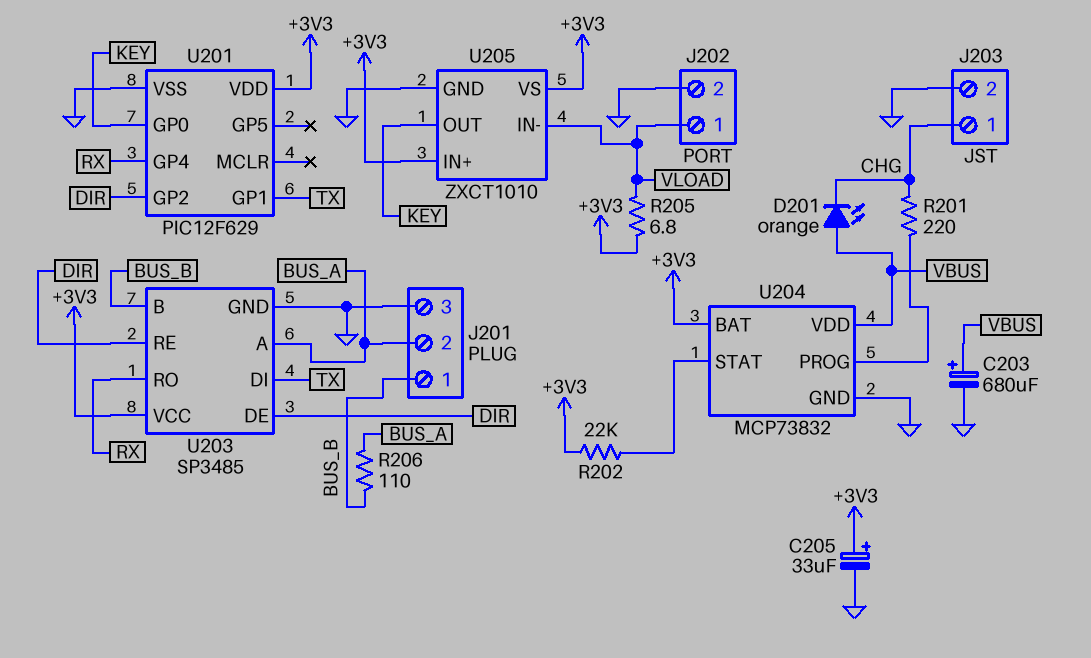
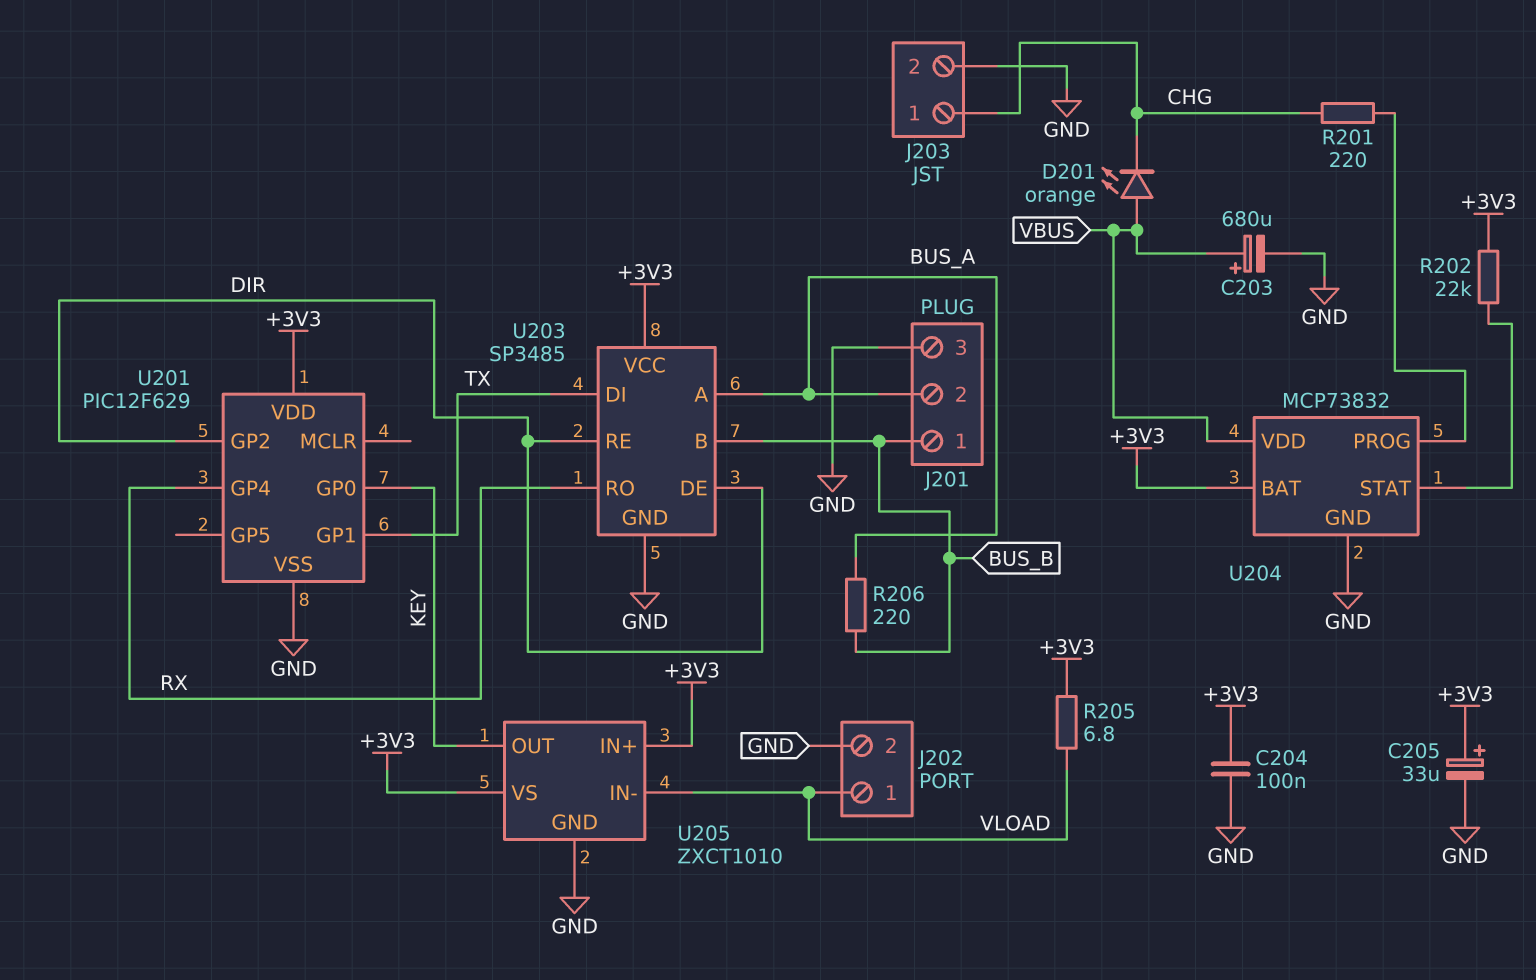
C204: none -> 100nF (+3V3, GND)
R206: 110 (BUS_A, BUS_B) -> 220 (BUS_A, BUS_B)

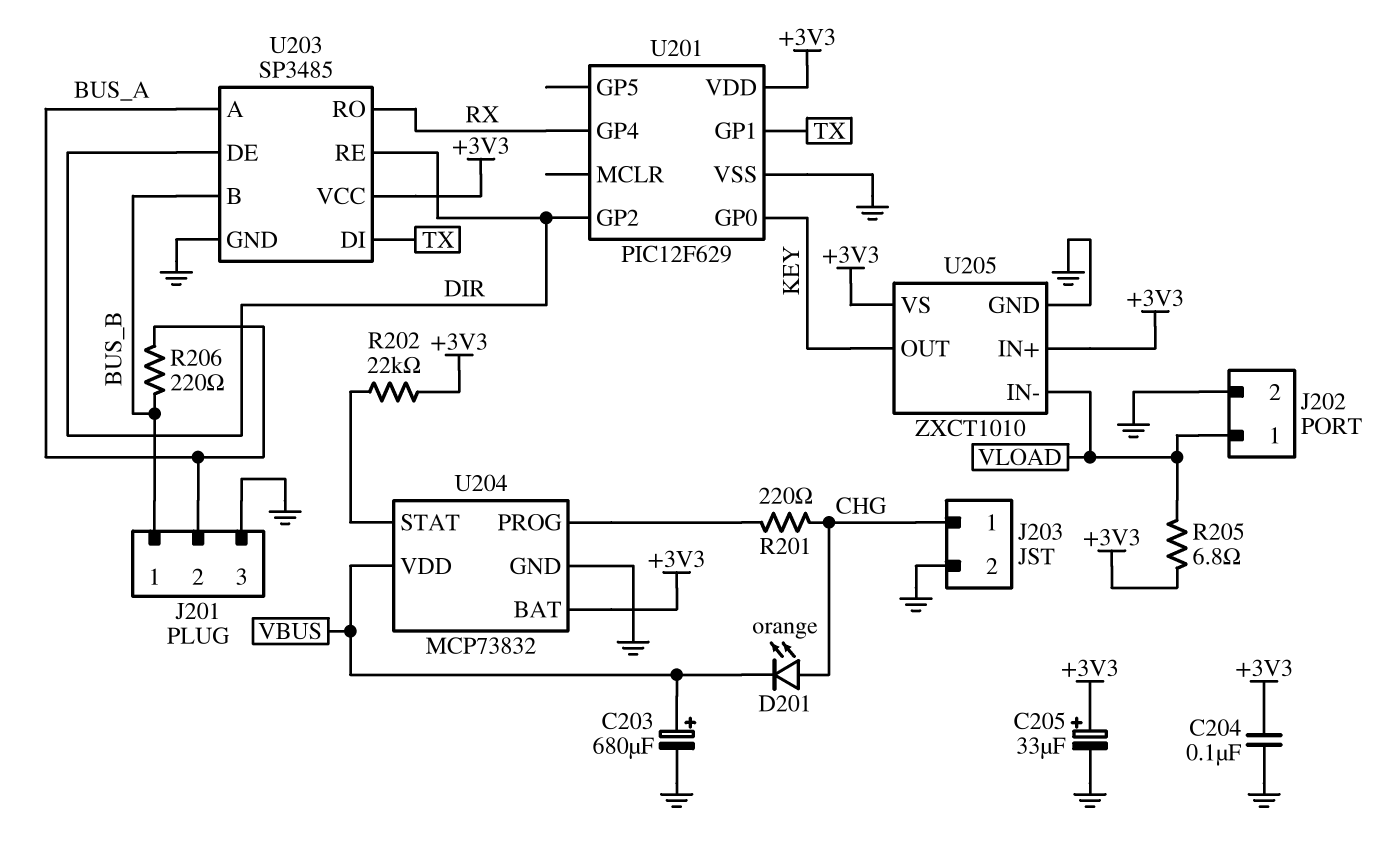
D201: LED orange (A VBUS, K CHG) -> LED orange (A CHG, K VBUS)

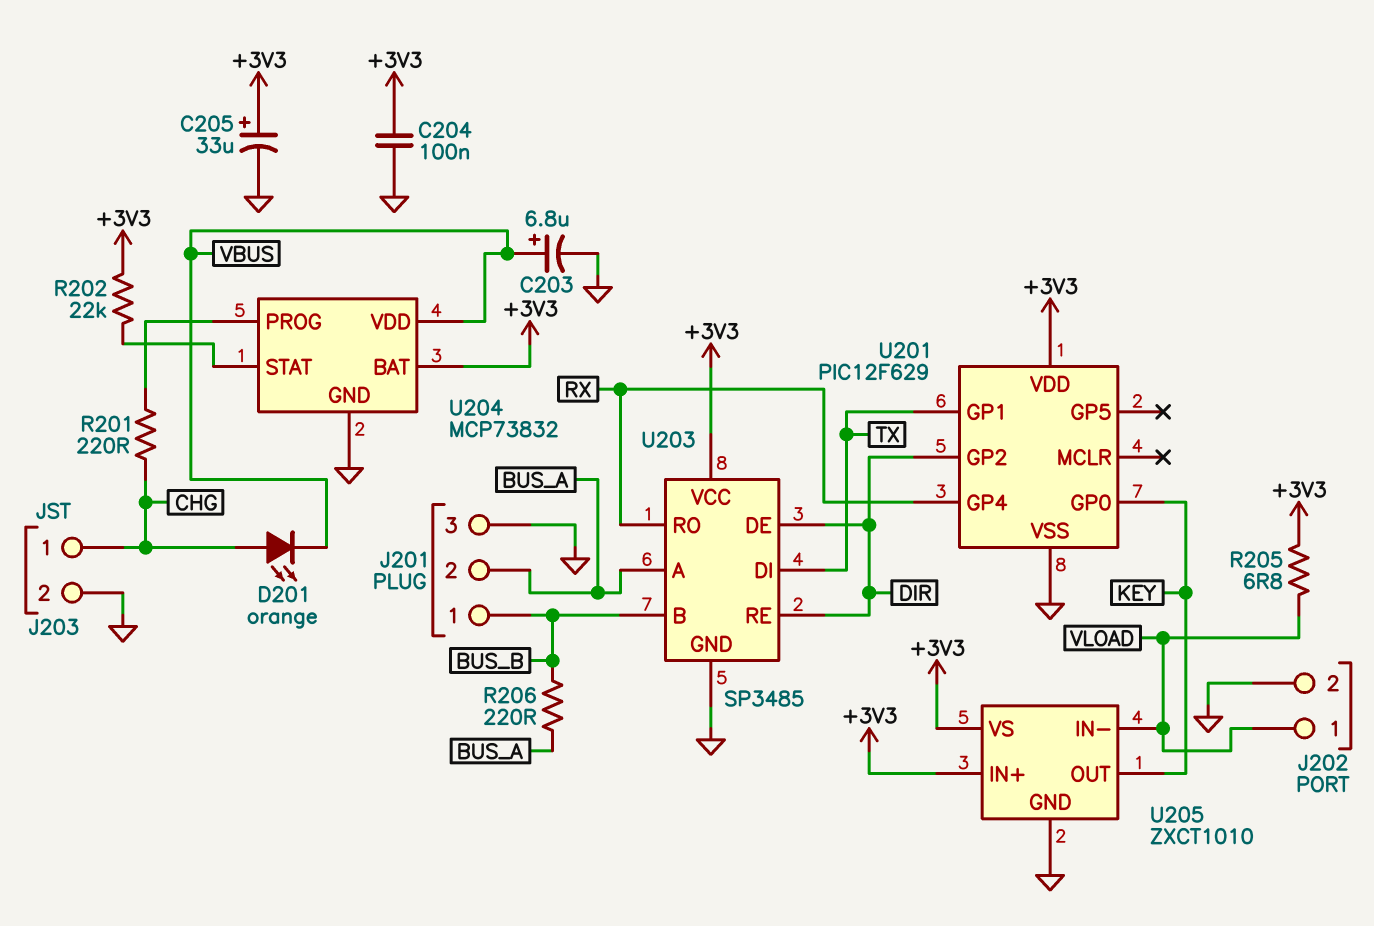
C203: 680uF (plus VBUS, minus GND) -> 6.8uF (plus VBUS, minus GND)

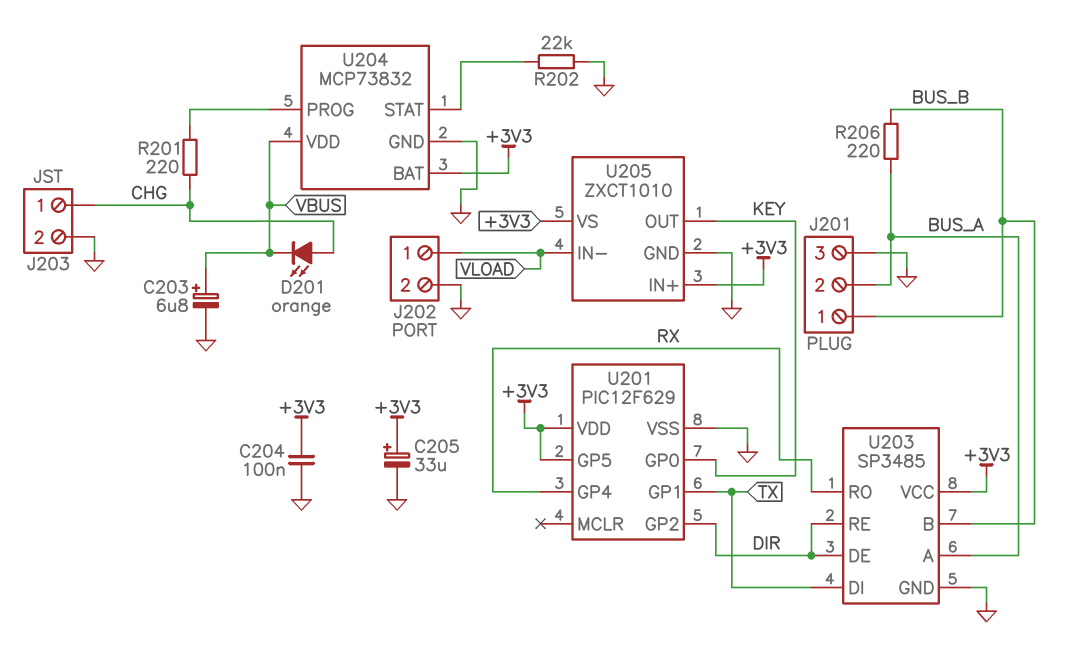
R202: 22k (+3V3, U204/STAT) -> 22k (GND, U204/STAT)
R205: 6.8 (+3V3, VLOAD) -> none
U201 pin GP5: none -> +3V3

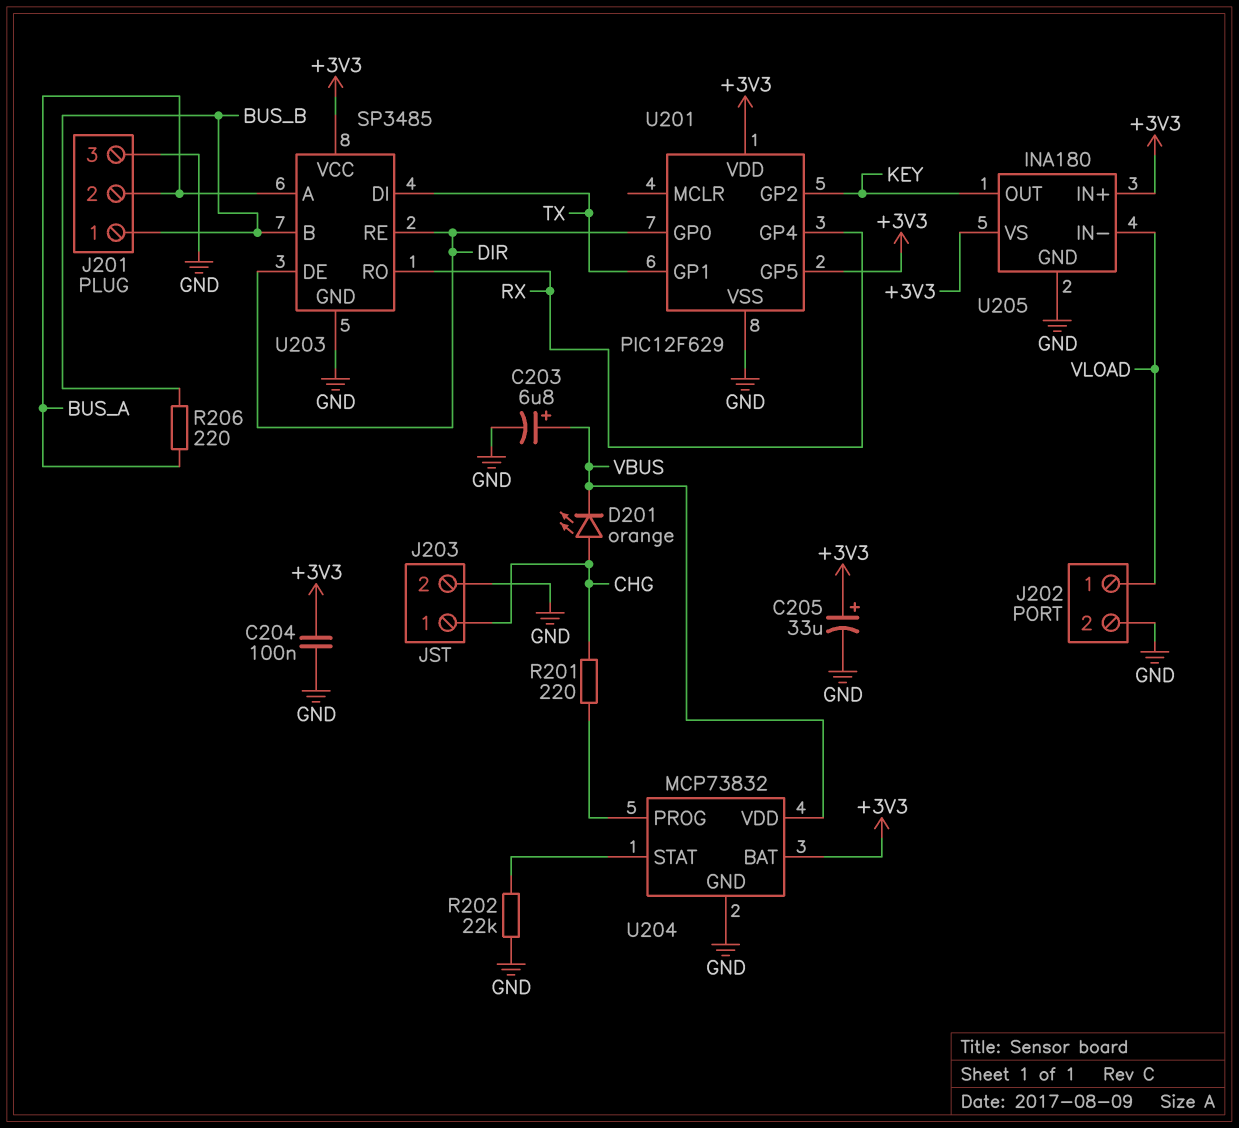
U201 pin GP0: KEY -> DIR
U201 pin GP2: DIR -> KEY
U205: ZXCT1010 -> INA180

